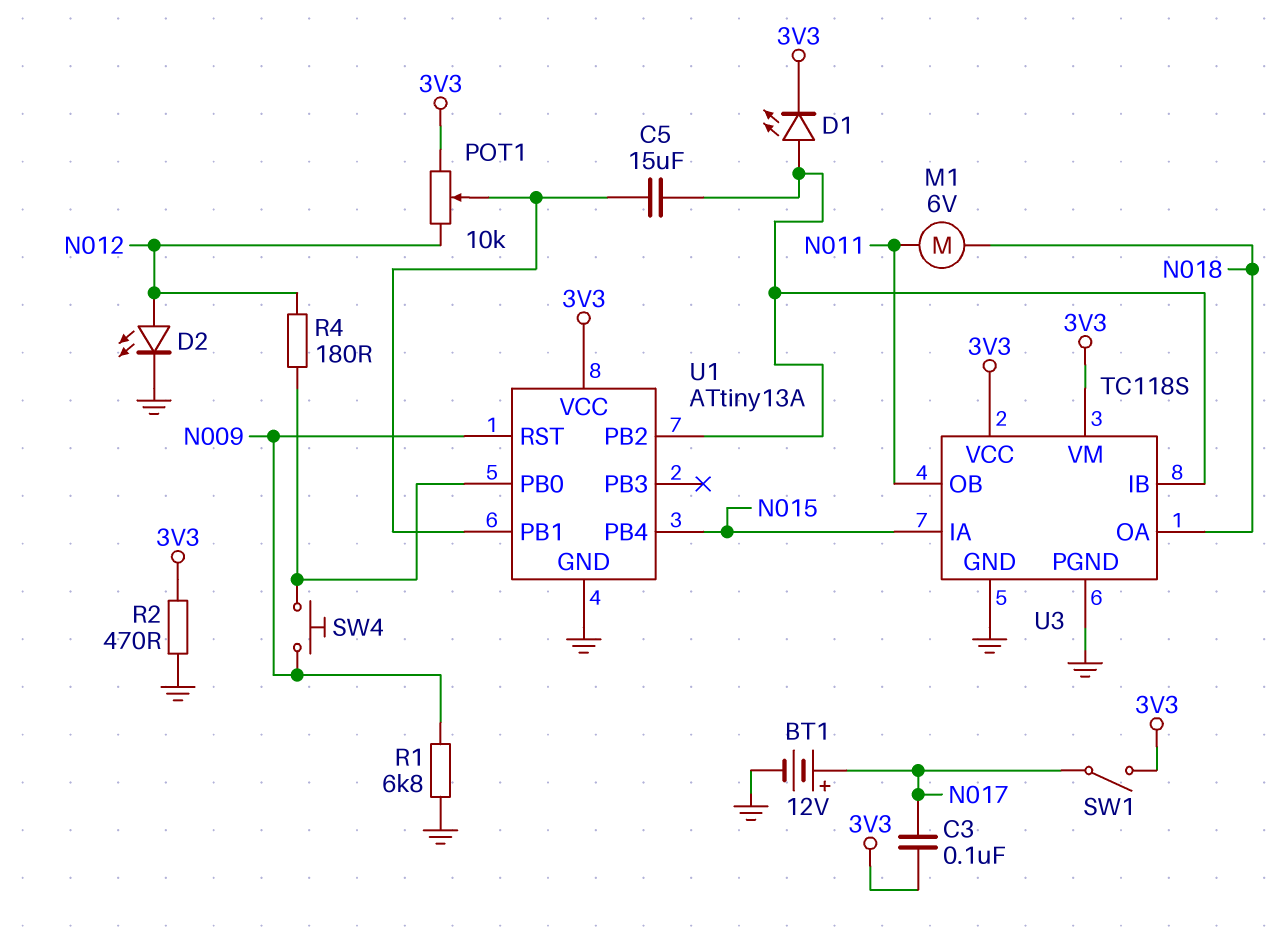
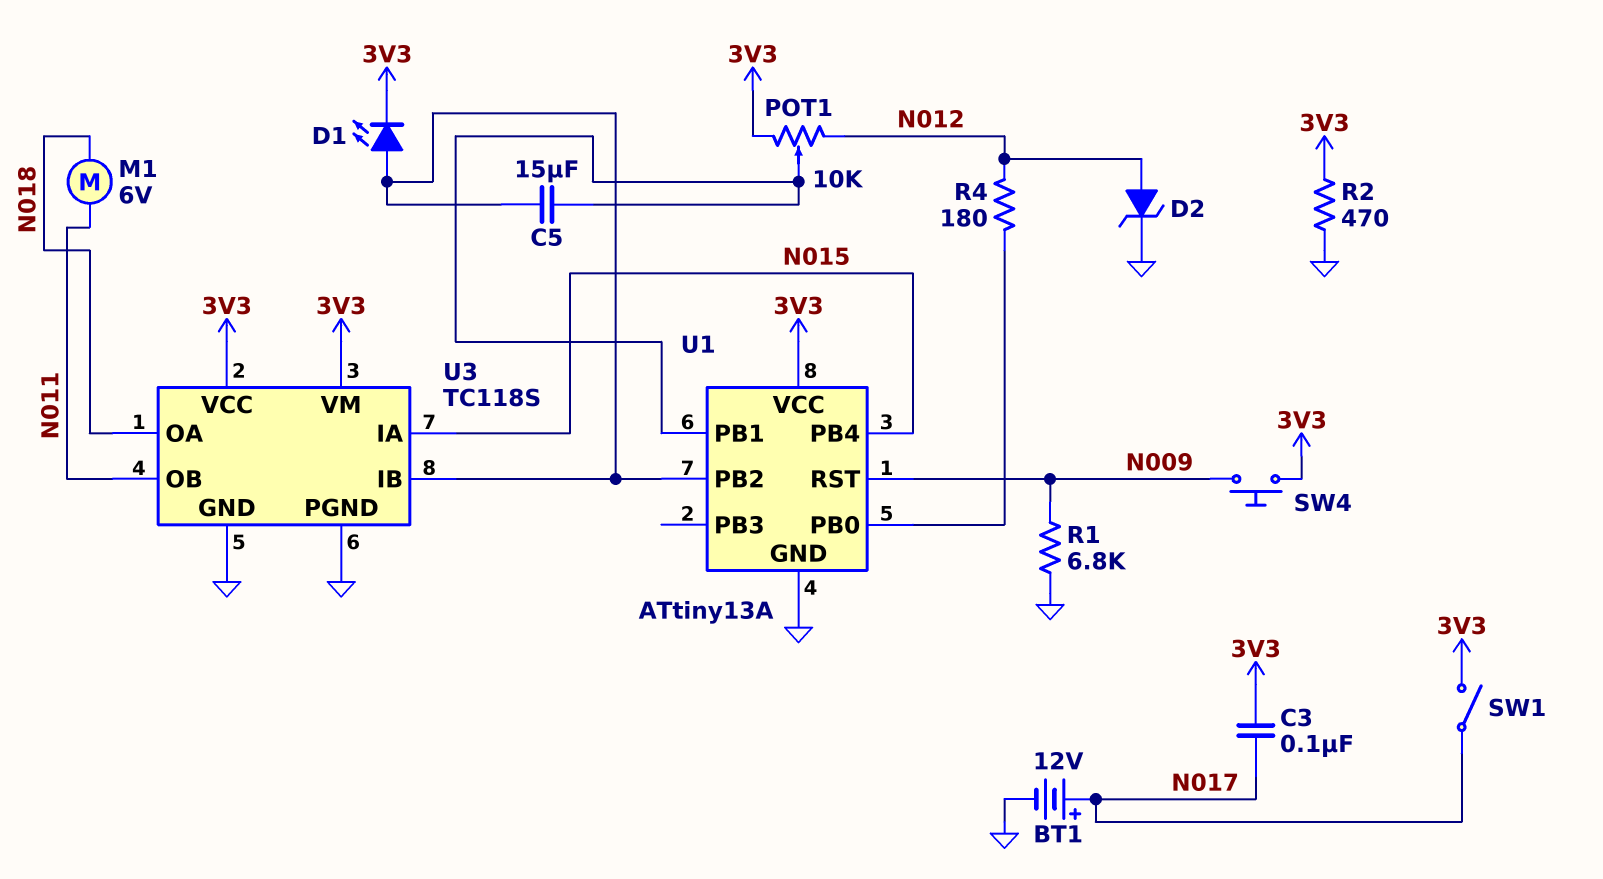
D2: LED (A N012, K GND) -> zener (A N012, K GND)
SW4: button (N009, U1/PB0) -> button (3V3, N009)

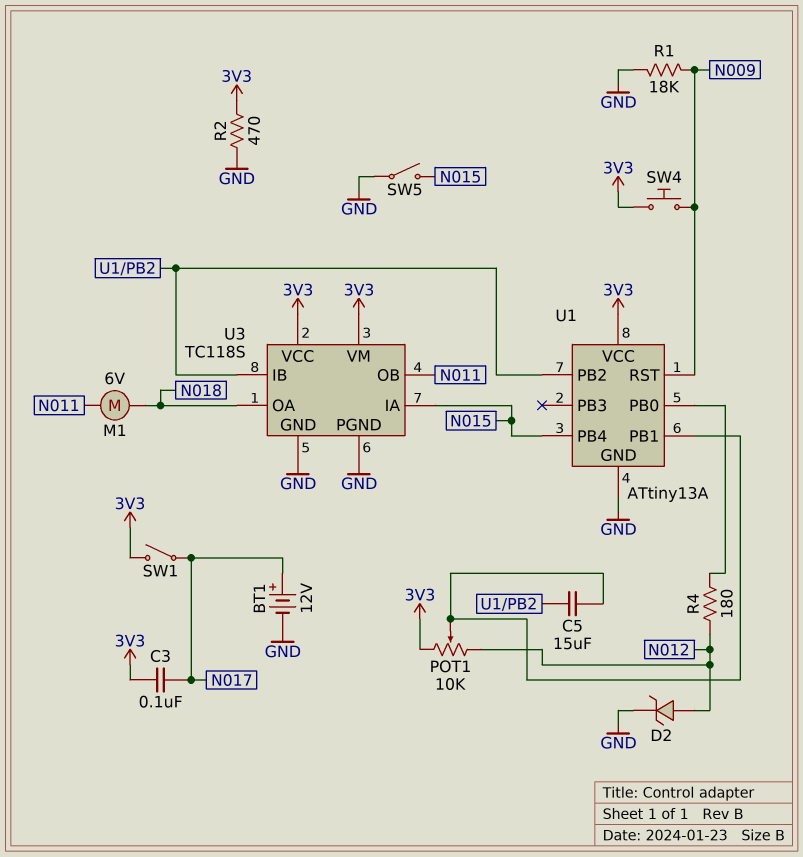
D1: LED (A U1/PB2, K 3V3) -> none
R1: 6.8k (GND, N009) -> 18k (GND, N009)
SW5: none -> switch (GND, N015)

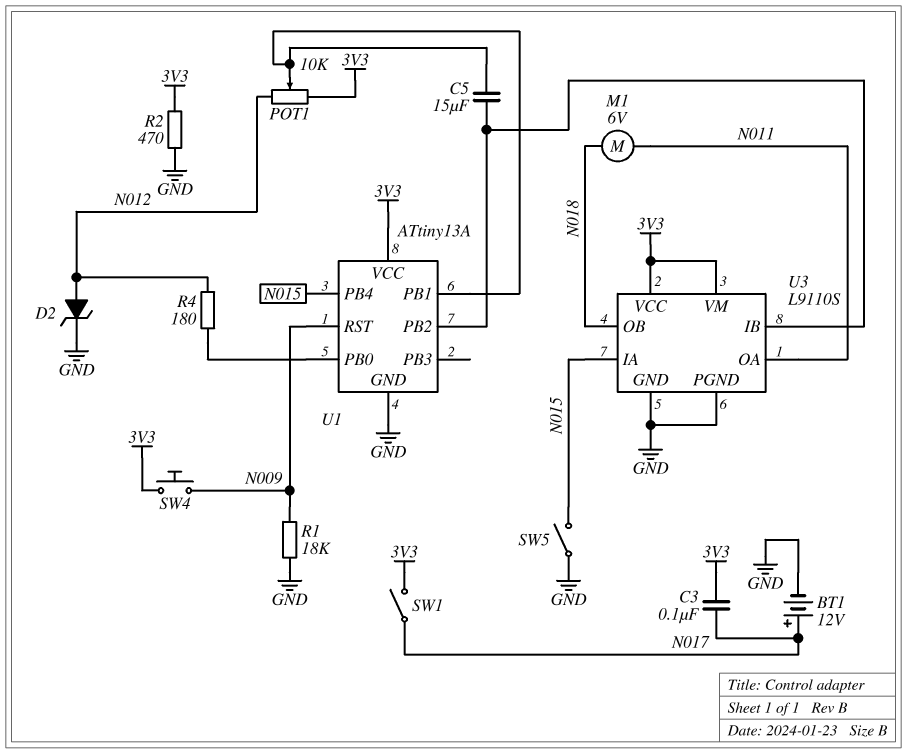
U3: TC118S -> L9110S
U3 pin OA: N018 -> N011
U3 pin OB: N011 -> N018

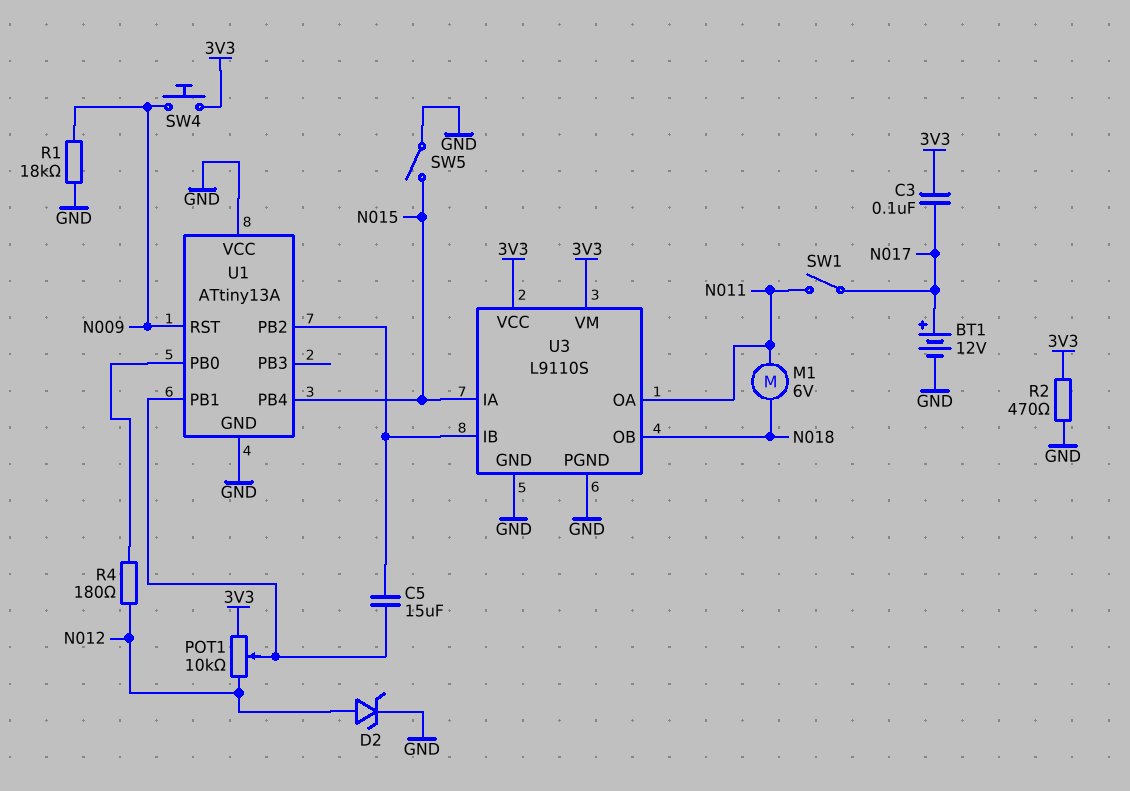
SW1: switch (3V3, N017) -> switch (N011, N017)
U1 pin VCC: 3V3 -> GND

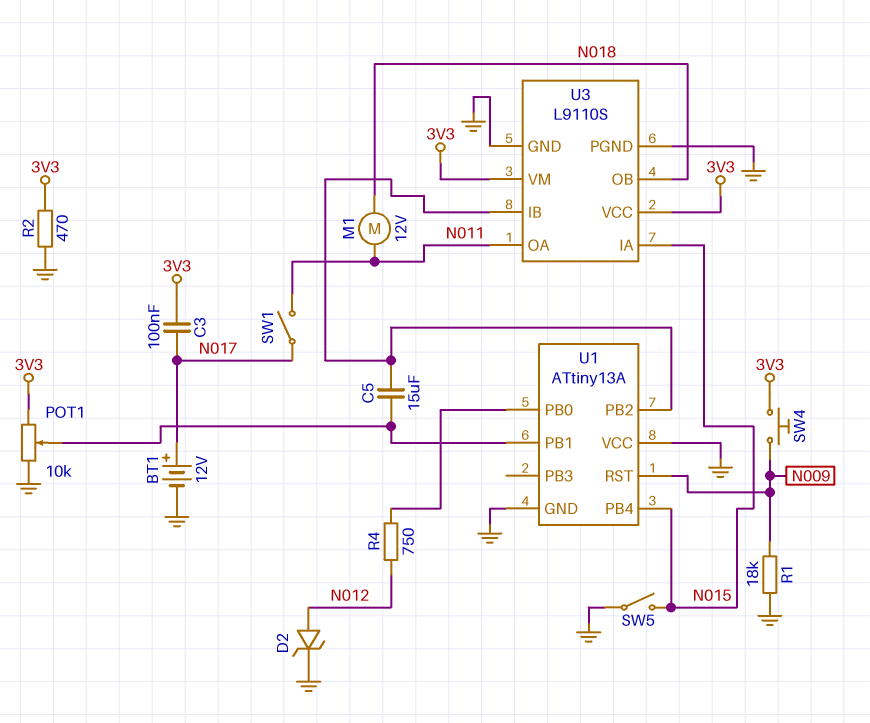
M1: motor 6V (N011, N018) -> motor 12V (N011, N018)
POT1: 10k (3V3, N012, wiper U1/PB1) -> 10k (3V3, GND, wiper U1/PB1)
R4: 180 (N012, U1/PB0) -> 750 (N012, U1/PB0)

